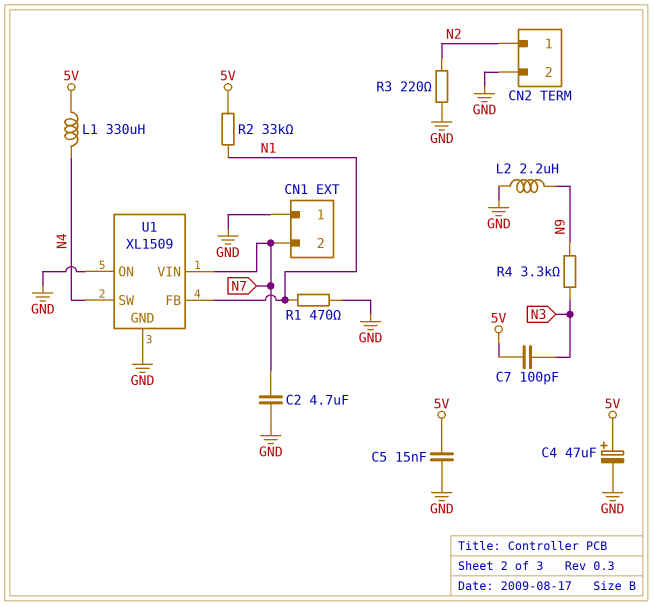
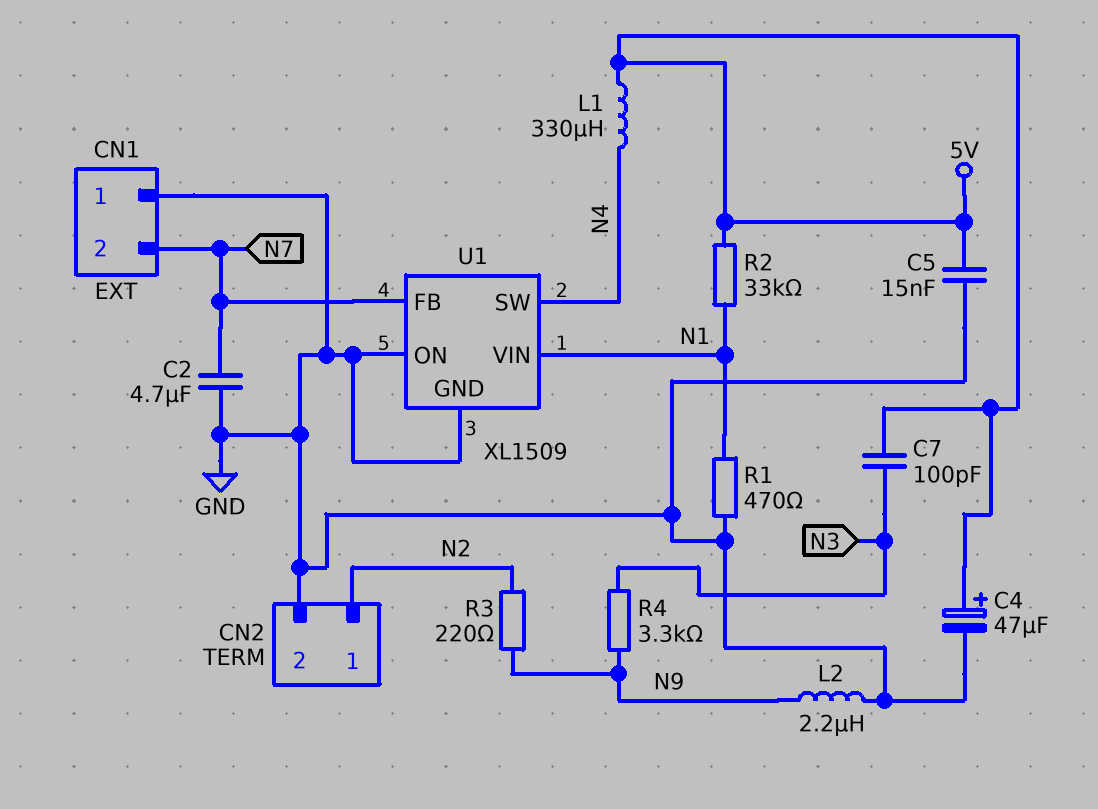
R3: 220 (GND, N2) -> 220 (N2, N9)
U1 pin FB: N1 -> N7
U1 pin VIN: N7 -> N1

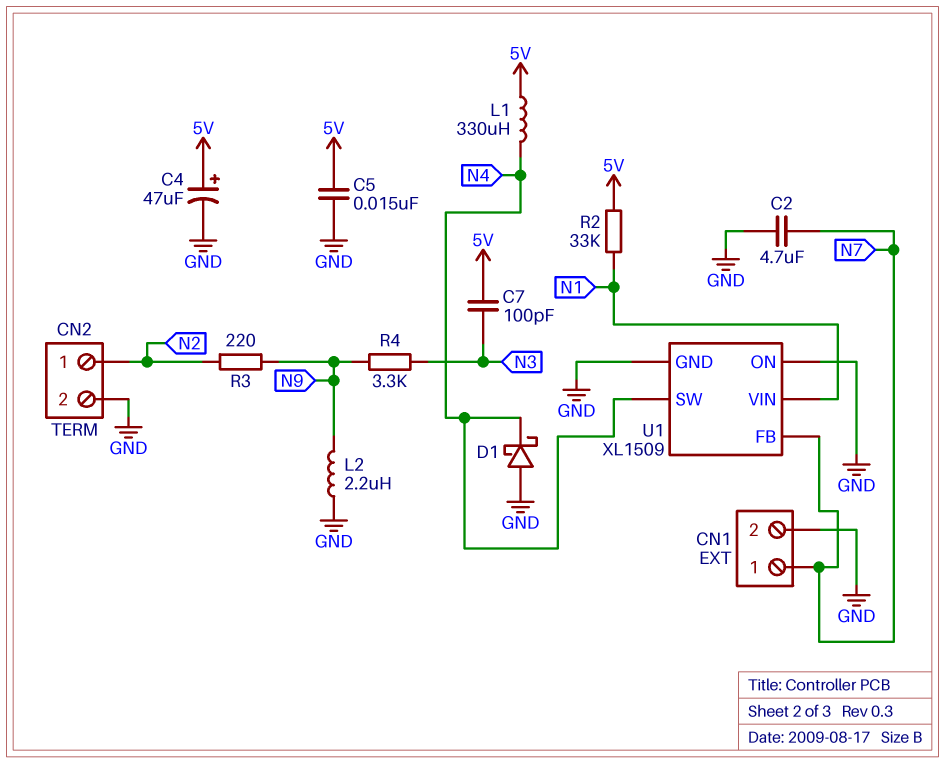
CN1 pin 1: GND -> N7
CN1 pin 2: N7 -> GND
D1: none -> schottky (A GND, K N4)
R1: 470 (GND, N1) -> none

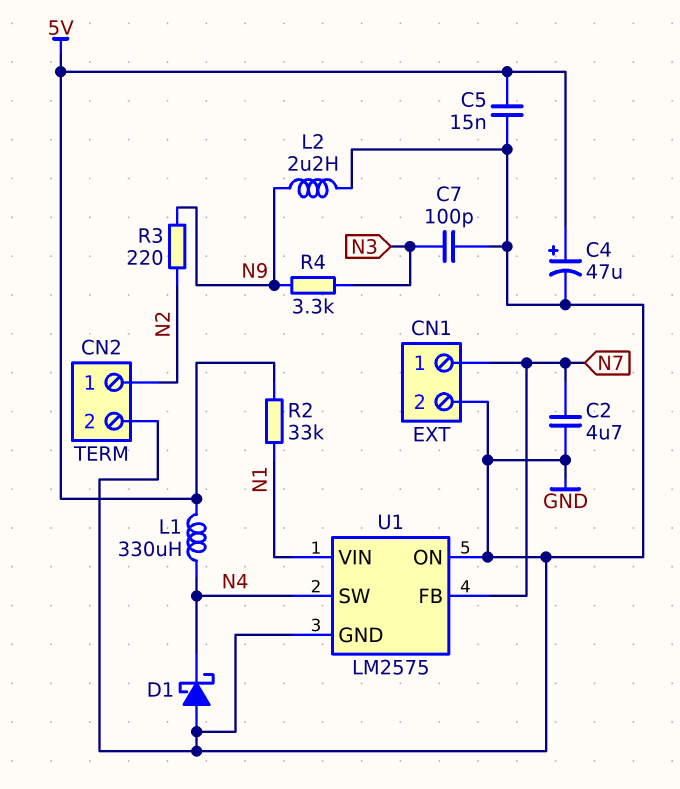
C7: 100pF (5V, N3) -> 100pF (GND, N3)
U1: XL1509 -> LM2575

